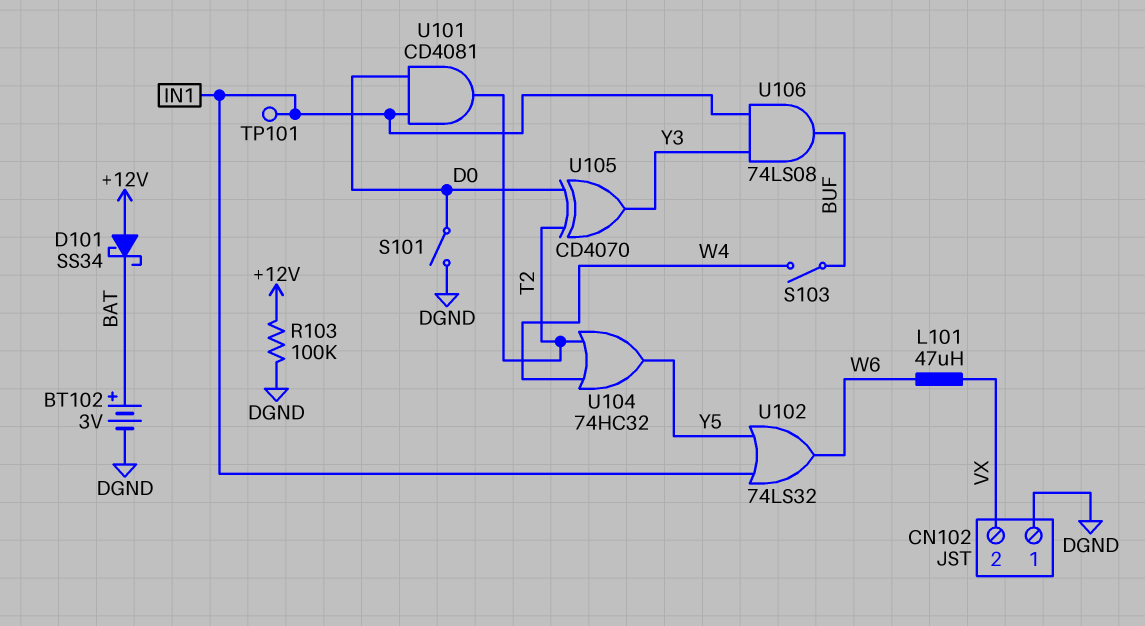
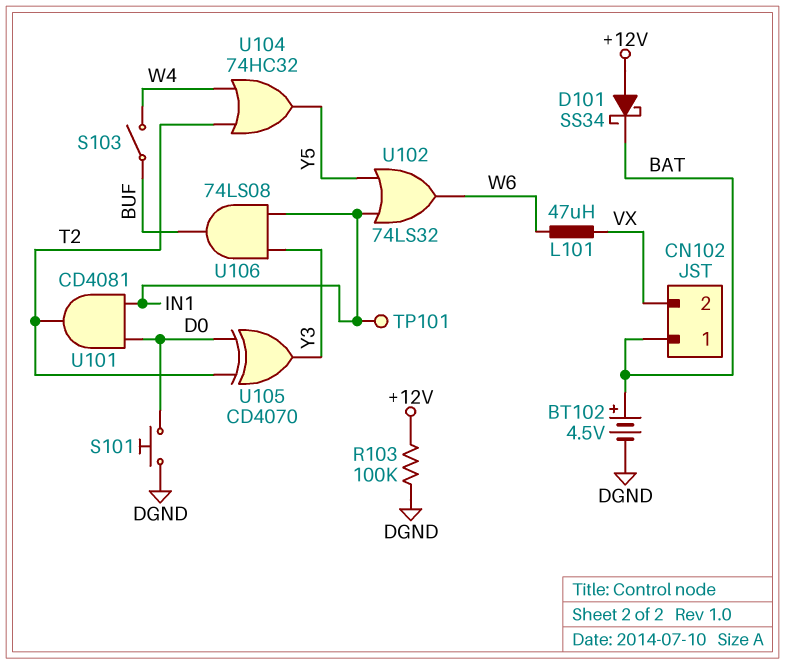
BT102: 3V (plus BAT, minus DGND) -> 4.5V (plus BAT, minus DGND)
CN102 pin 1: DGND -> BAT
S101: switch (D0, DGND) -> button (D0, DGND)

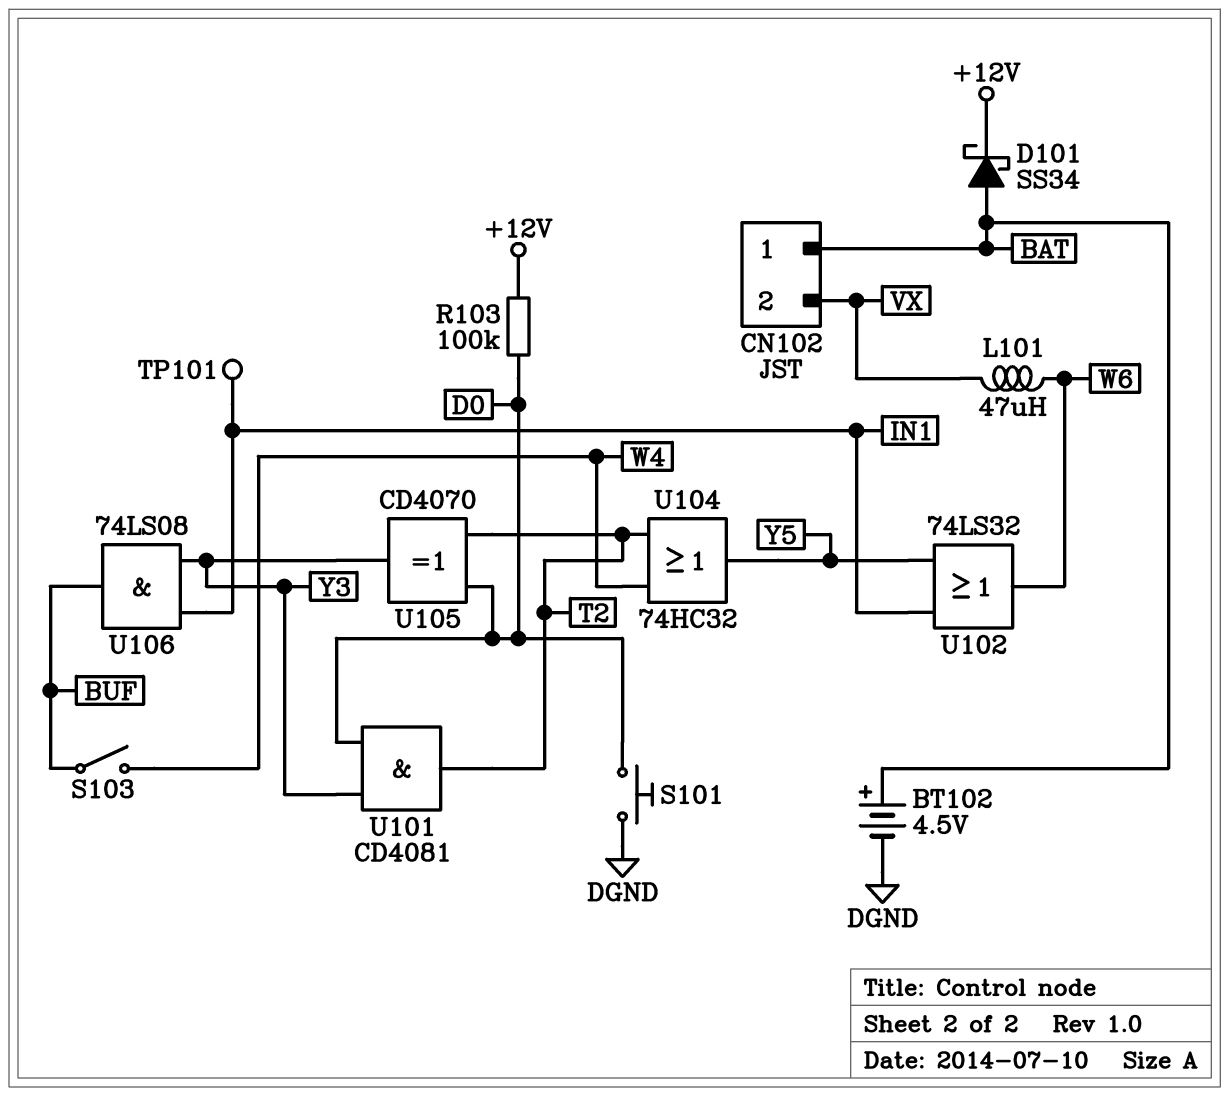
D101: schottky SS34 (A +12V, K BAT) -> schottky SS34 (A BAT, K +12V)
R103: 100k (+12V, DGND) -> 100k (+12V, D0)
U101: AND CD4081 (in D0, in IN1, out T2) -> AND CD4081 (in D0, in Y3, out T2)

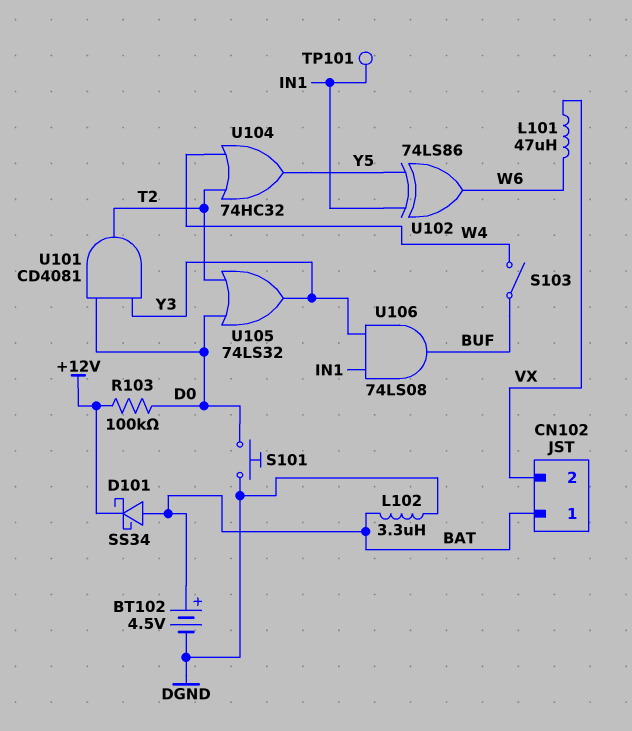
L102: none -> 3.3uH (BAT, DGND)
U102: OR 74LS32 (in IN1, in Y5, out W6) -> XOR 74LS86 (in IN1, in Y5, out W6)
U105: XOR CD4070 (in D0, in T2, out Y3) -> OR 74LS32 (in D0, in T2, out Y3)

